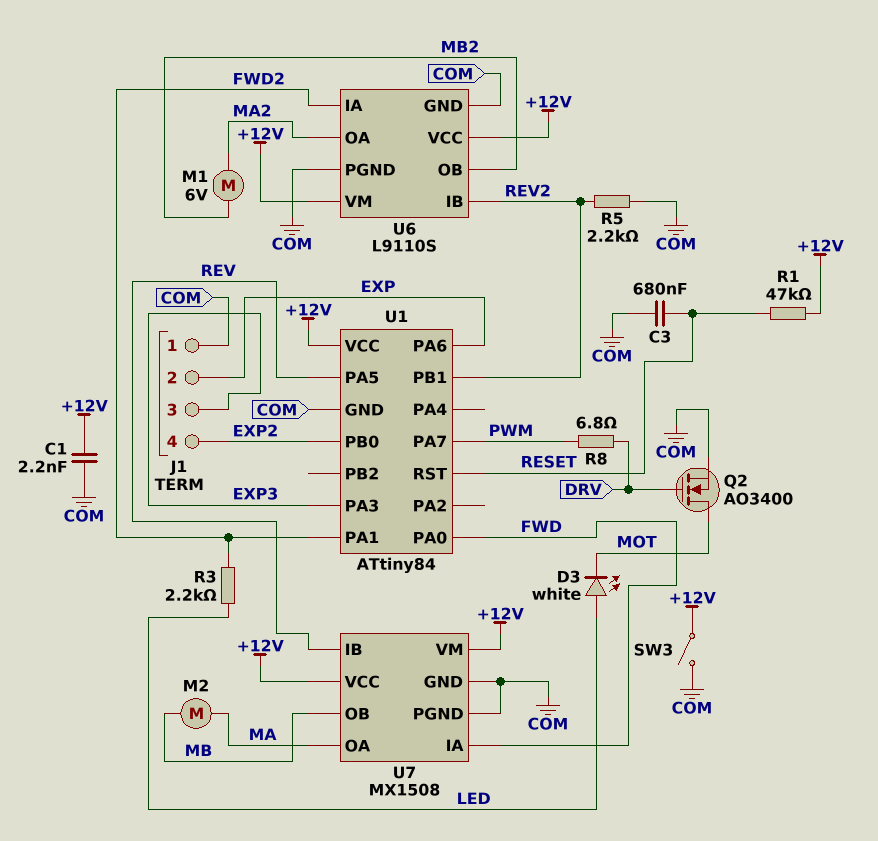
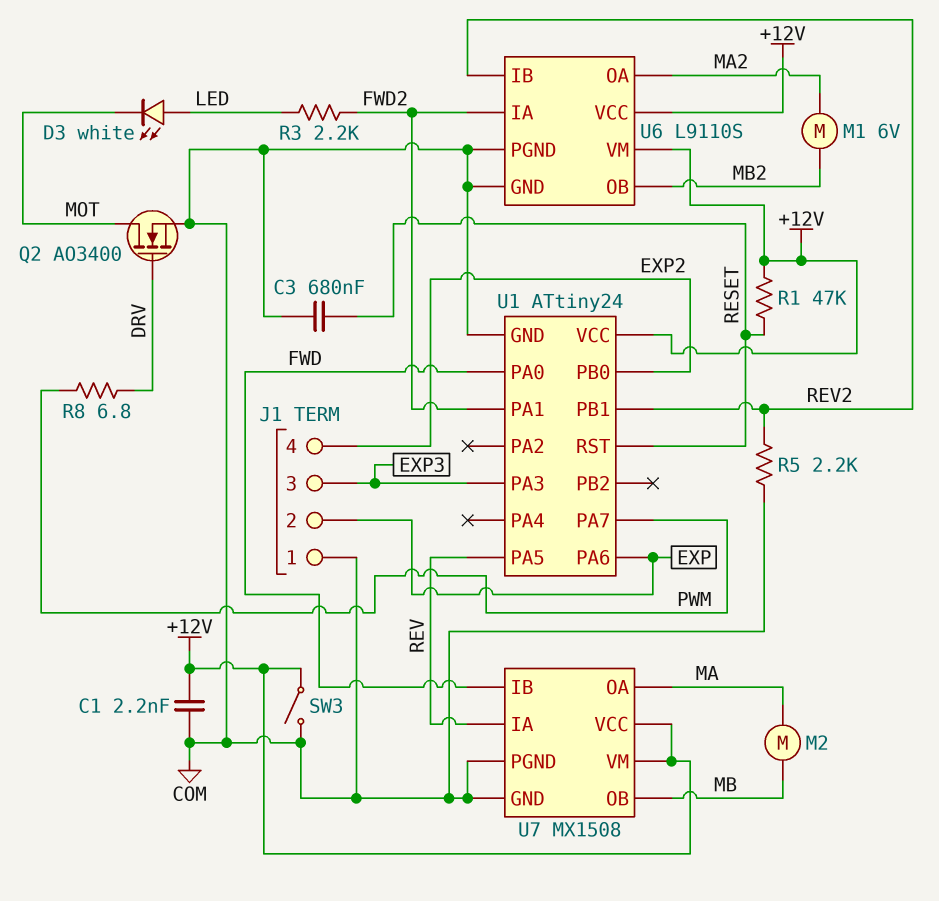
U1: ATtiny84 -> ATtiny24
U7 pin IA: FWD -> REV
U7 pin IB: REV -> FWD

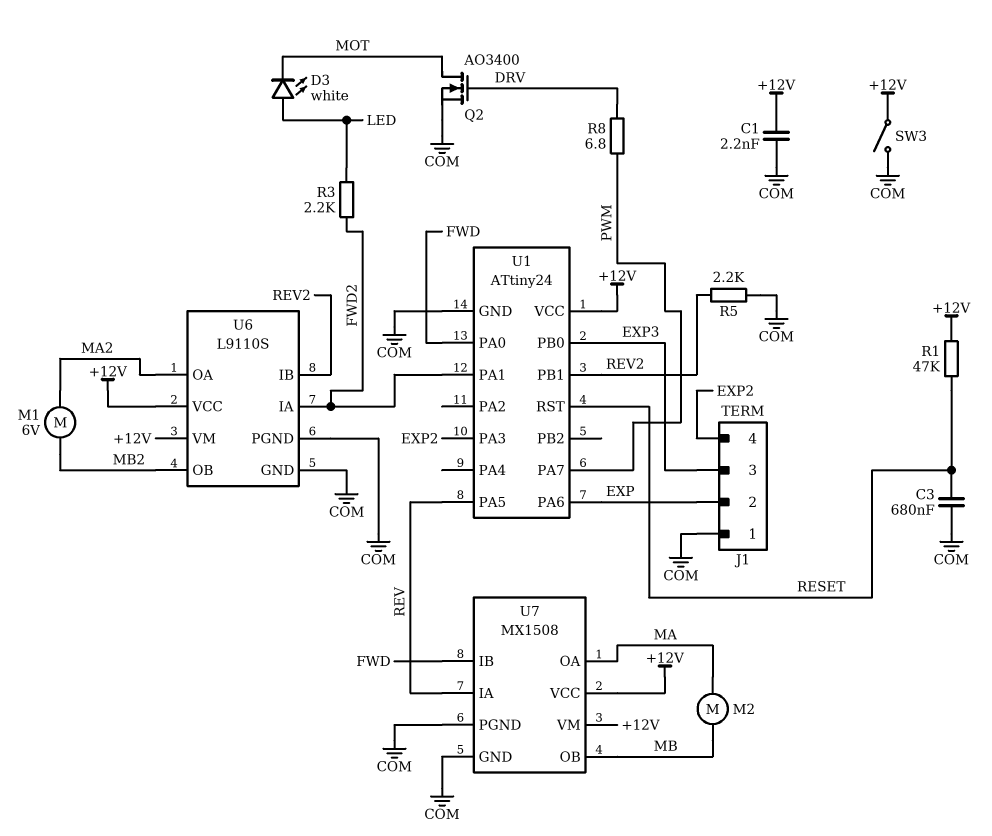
U1 pin PA3: EXP3 -> EXP2
U1 pin PB0: EXP2 -> EXP3

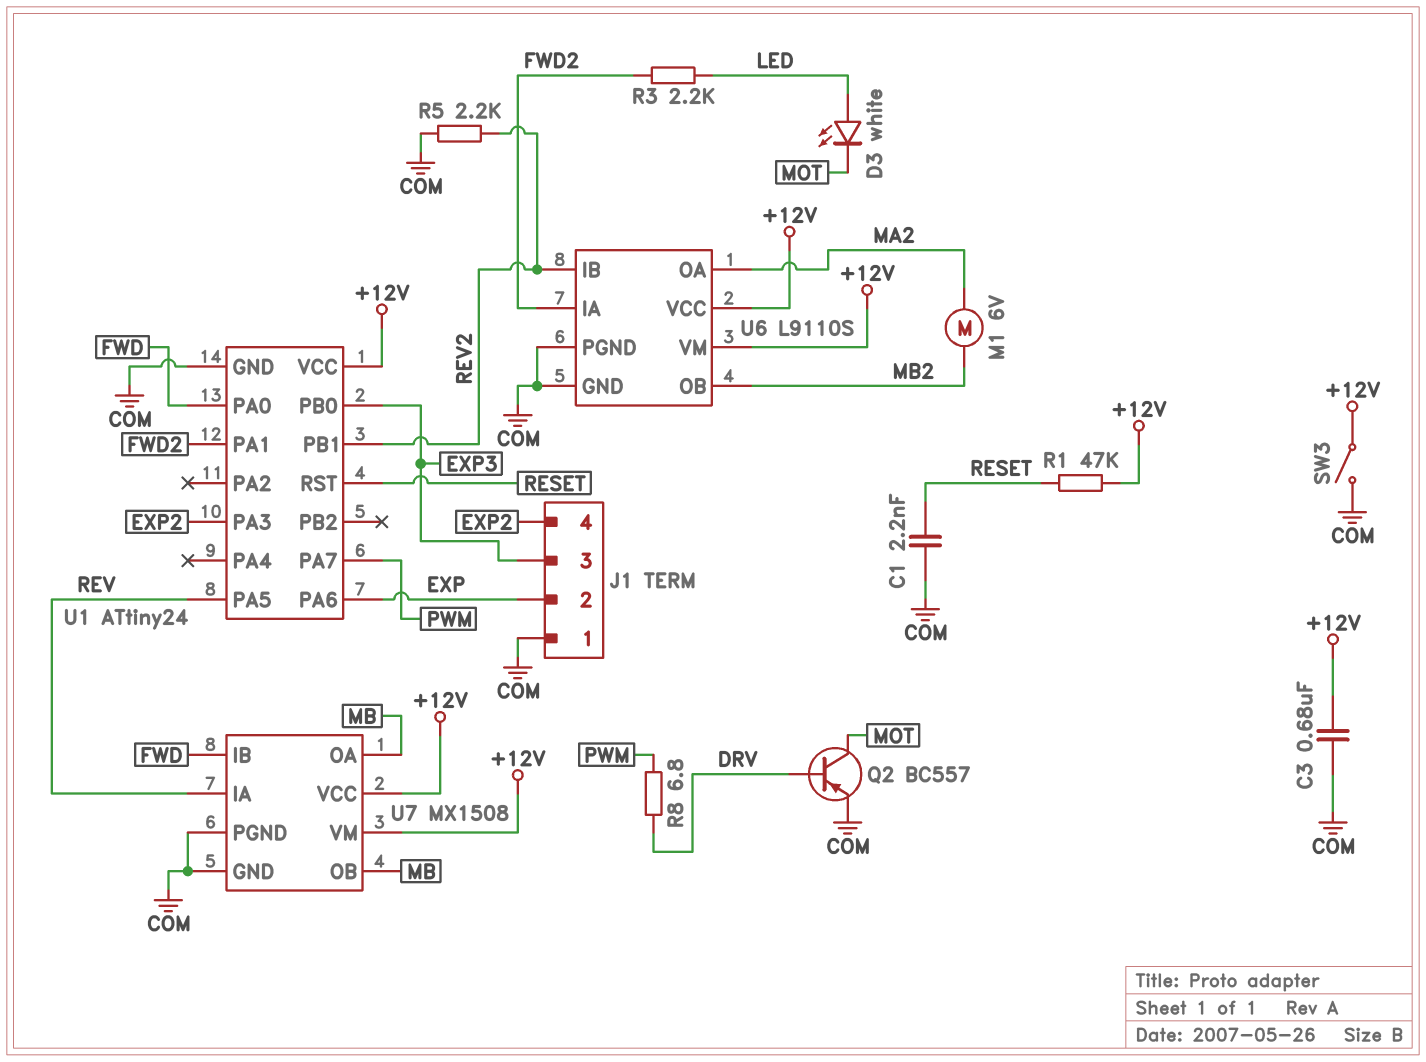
C1: 2.2nF (+12V, COM) -> 2.2nF (COM, RESET)
C3: 680nF (COM, RESET) -> 680nF (+12V, COM)
M2: motor (MA, MB) -> none
Q2: NMOS AO3400 (G DRV, D MOT, S COM) -> PNP BC557 (B DRV, C MOT, E COM)
U7 pin OA: MA -> MB

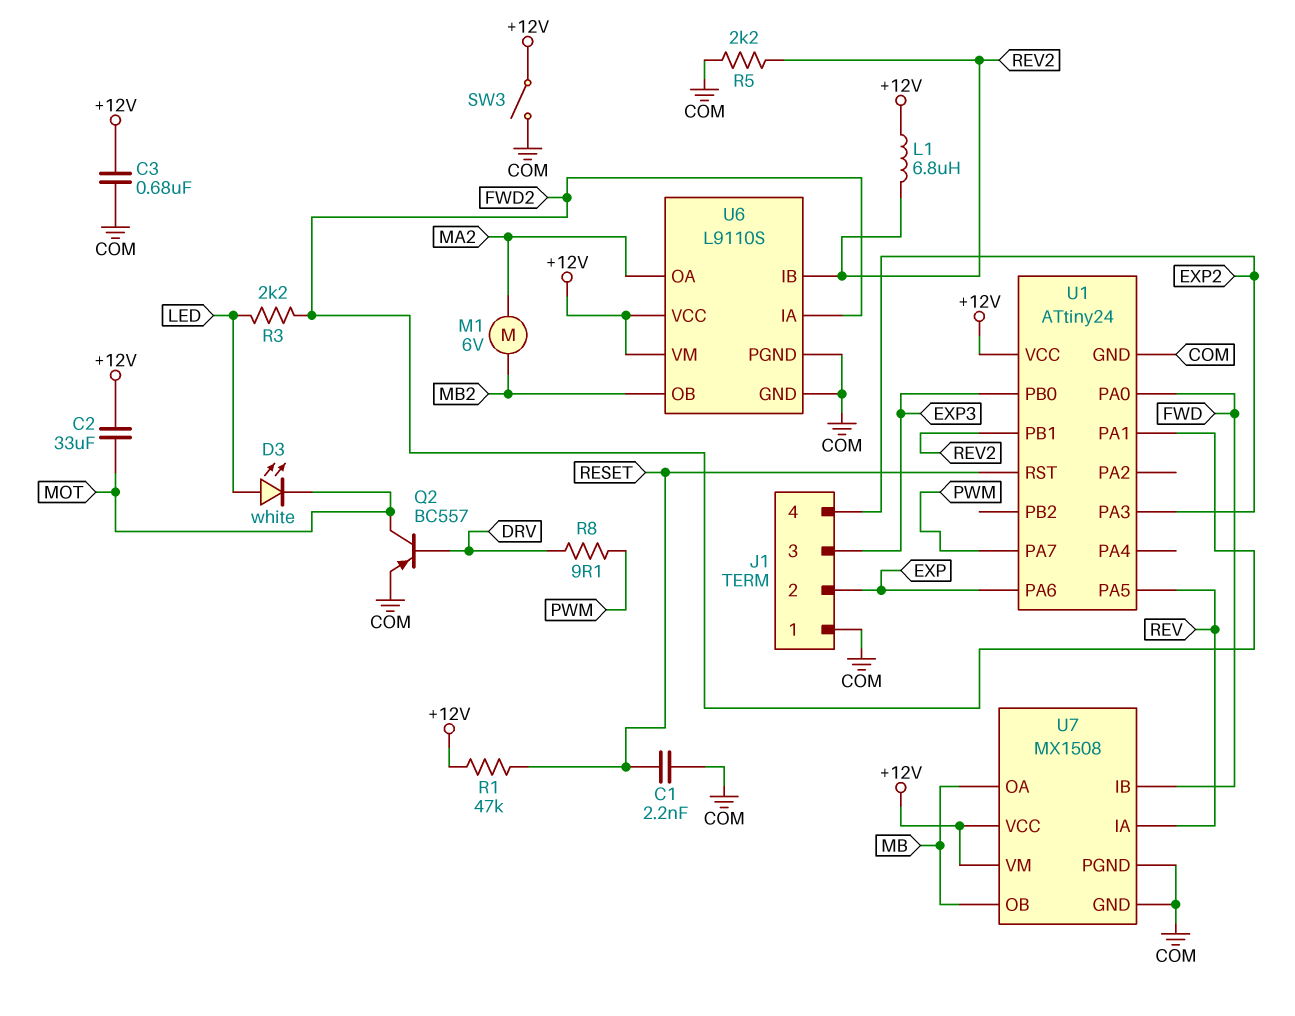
C2: none -> 33uF (+12V, MOT)
L1: none -> 6.8uH (+12V, REV2)
R8: 6.8 (DRV, PWM) -> 9.1 (DRV, PWM)

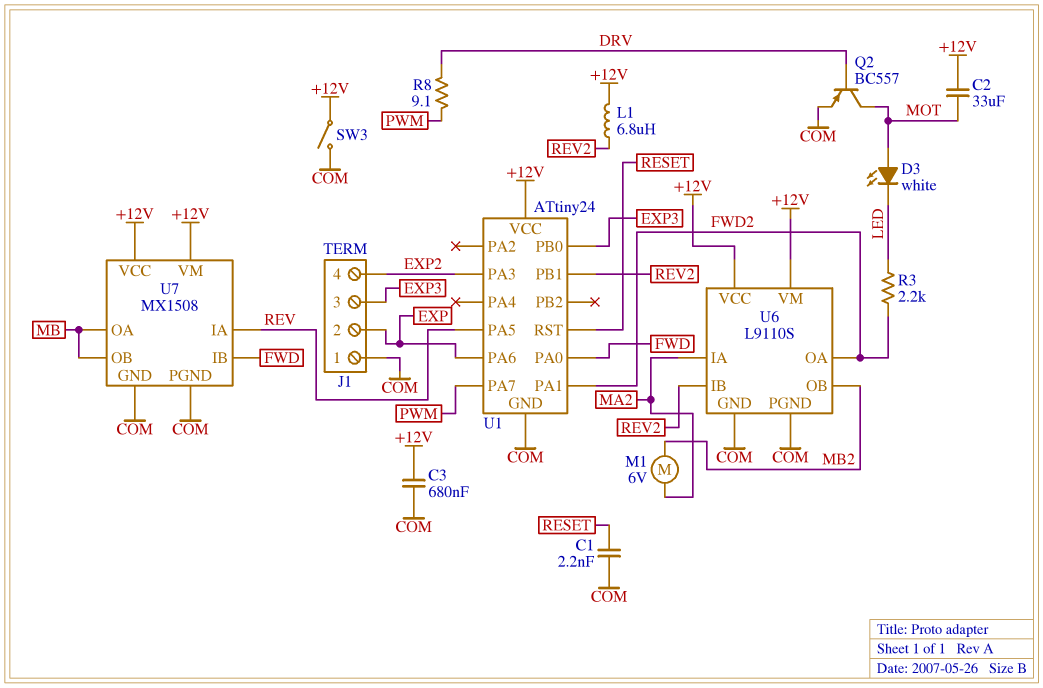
D3: LED white (A LED, K MOT) -> LED white (A MOT, K LED)
R1: 47k (+12V, RESET) -> none
R5: 2.2k (COM, REV2) -> none
U6 pin IA: FWD2 -> MA2
U6 pin OA: MA2 -> FWD2

